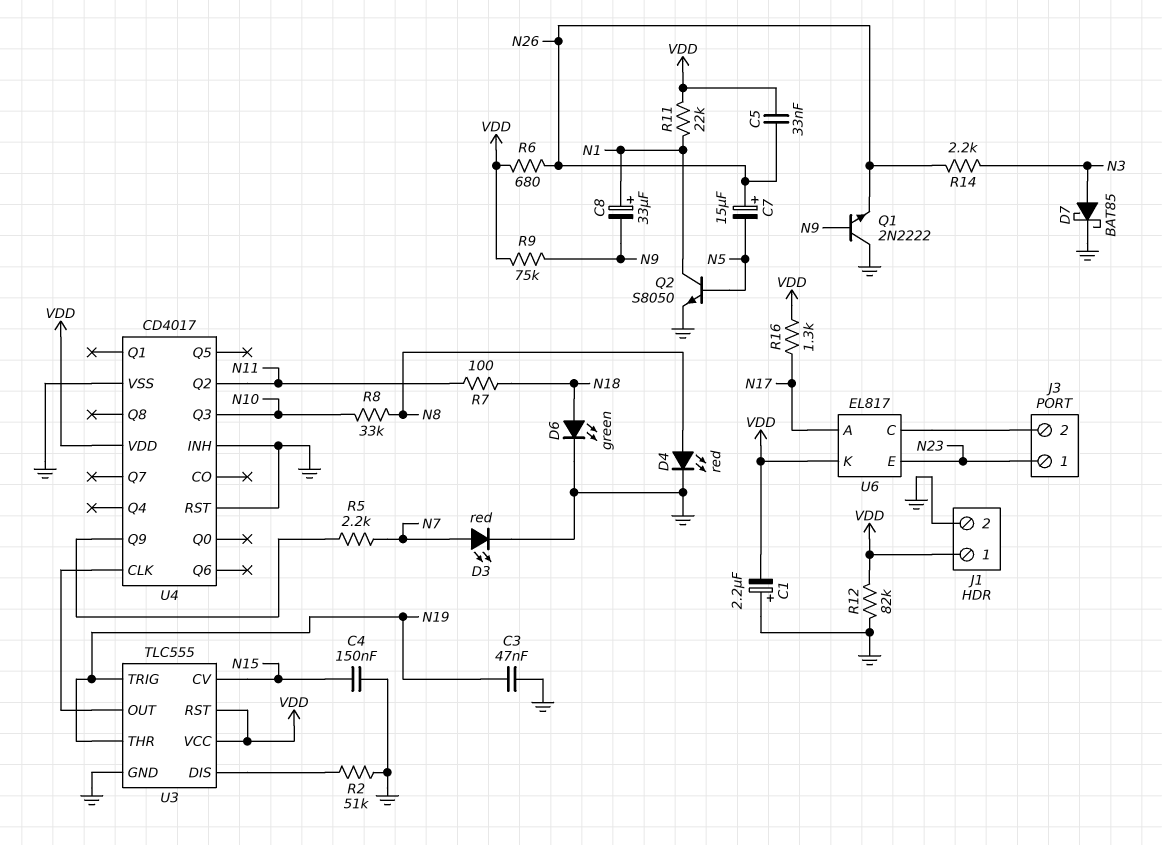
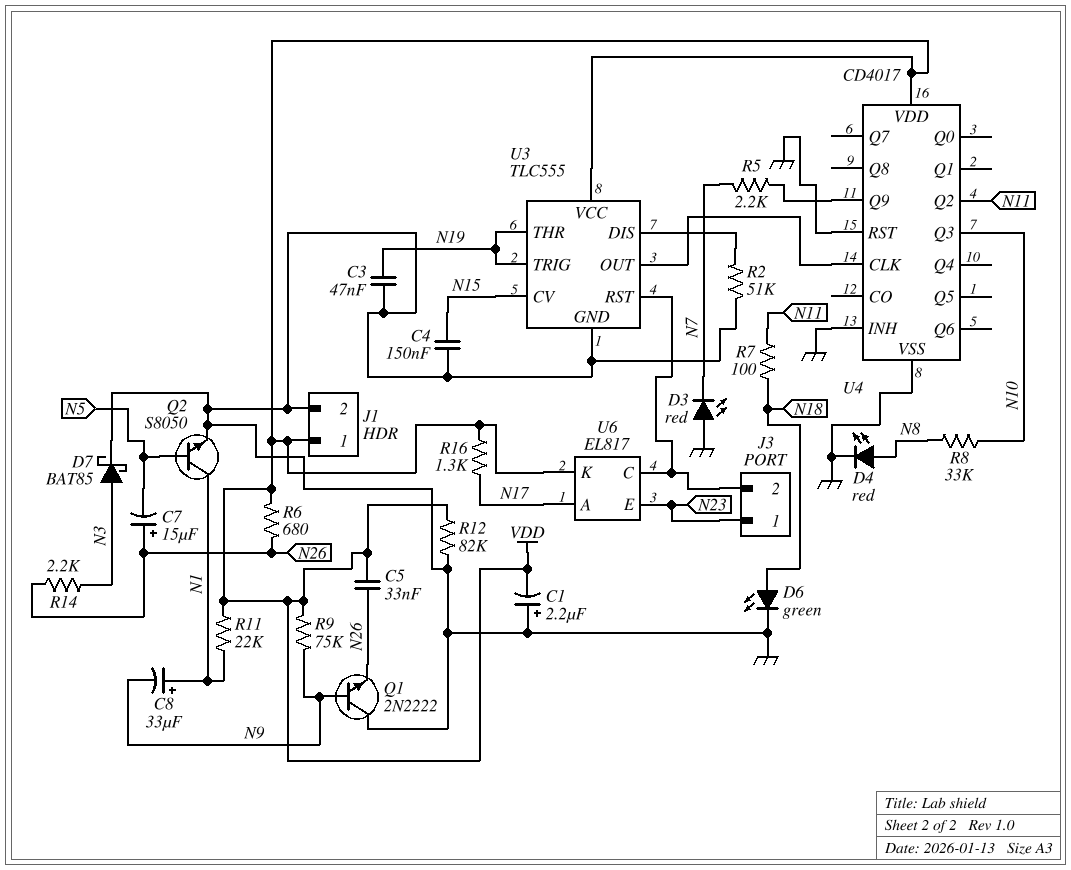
D3: LED red (A N7, K GND) -> LED red (A GND, K N7)
U3 pin RST: VDD -> J3/2

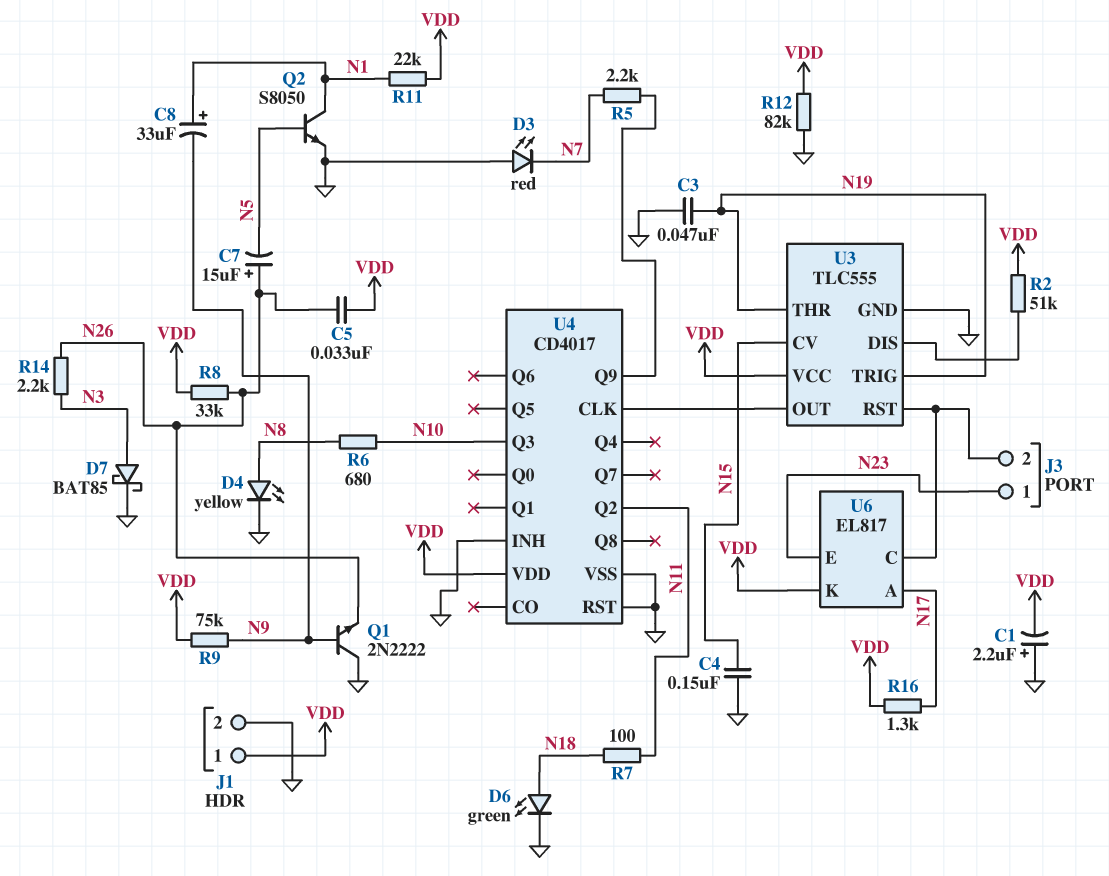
D4: LED red (A N8, K GND) -> LED yellow (A N8, K GND)
R2: 51k (GND, U3/DIS) -> 51k (U3/DIS, VDD)
R6: 680 (N26, VDD) -> 680 (N8, N10)
R8: 33k (N8, N10) -> 33k (N26, VDD)

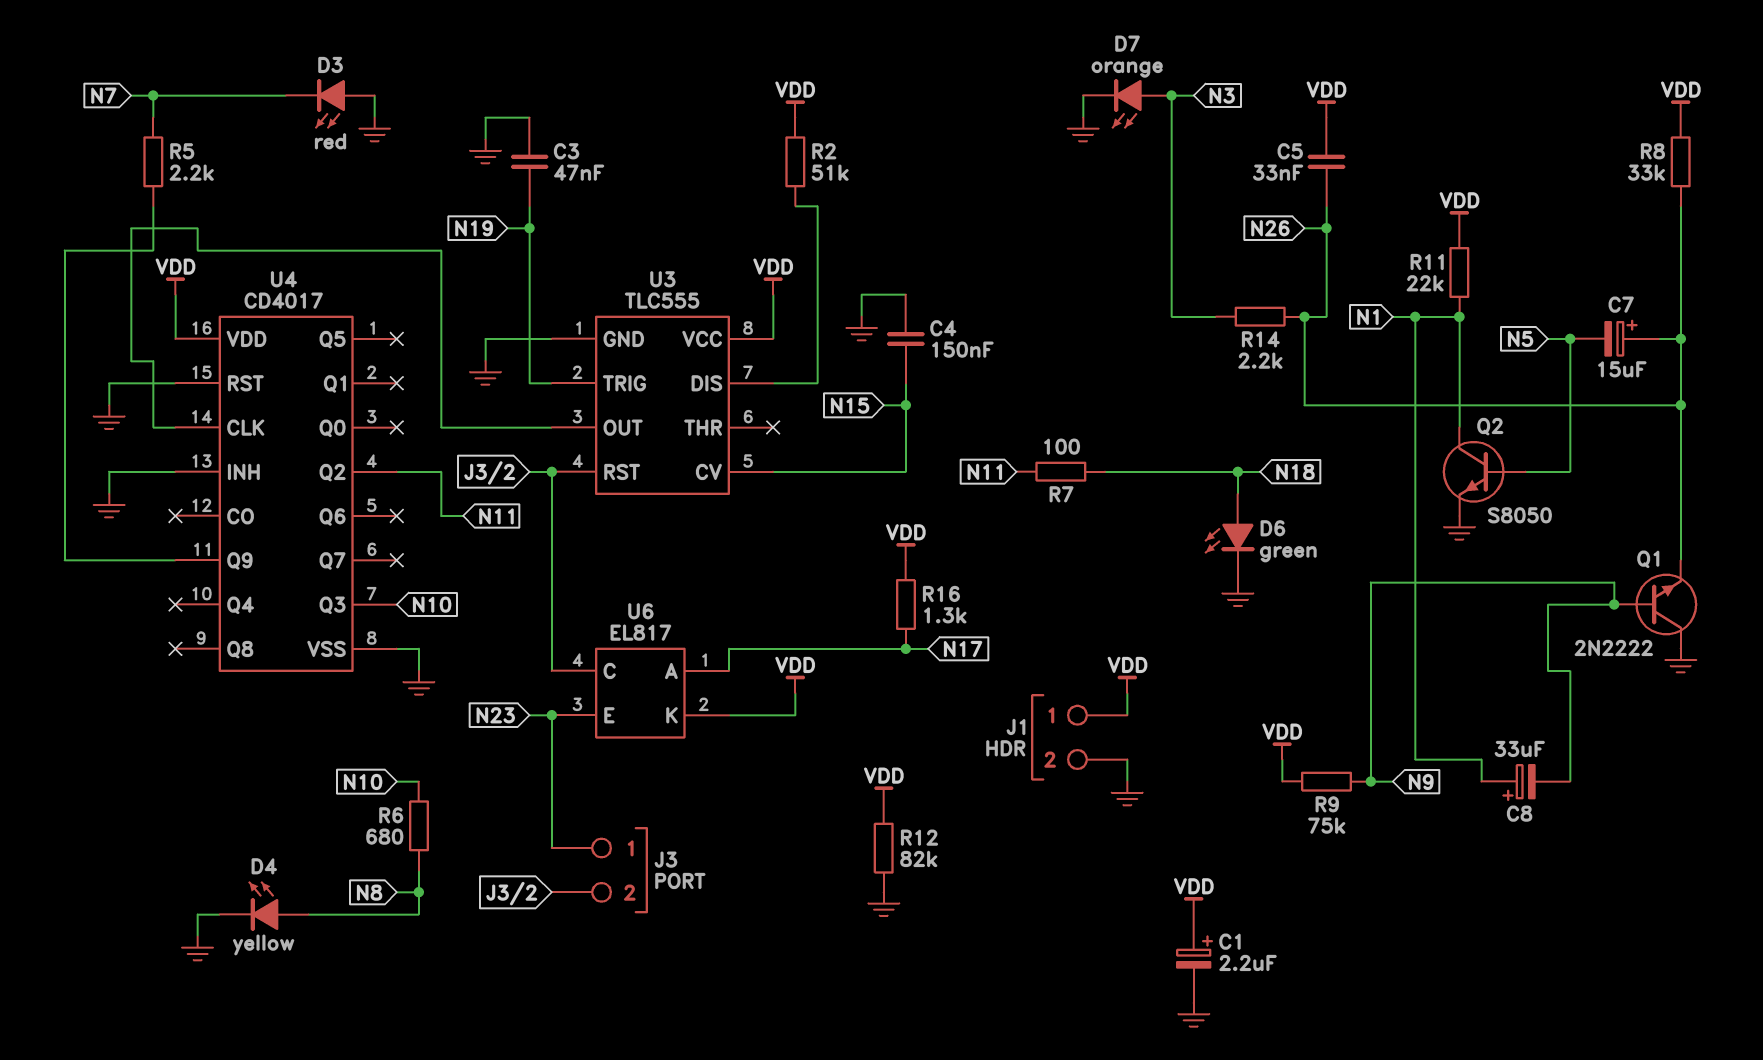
C1: 2.2uF (plus GND, minus VDD) -> 2.2uF (plus VDD, minus GND)
D7: schottky BAT85 (A N3, K GND) -> LED orange (A N3, K GND)
U3 pin THR: N19 -> none

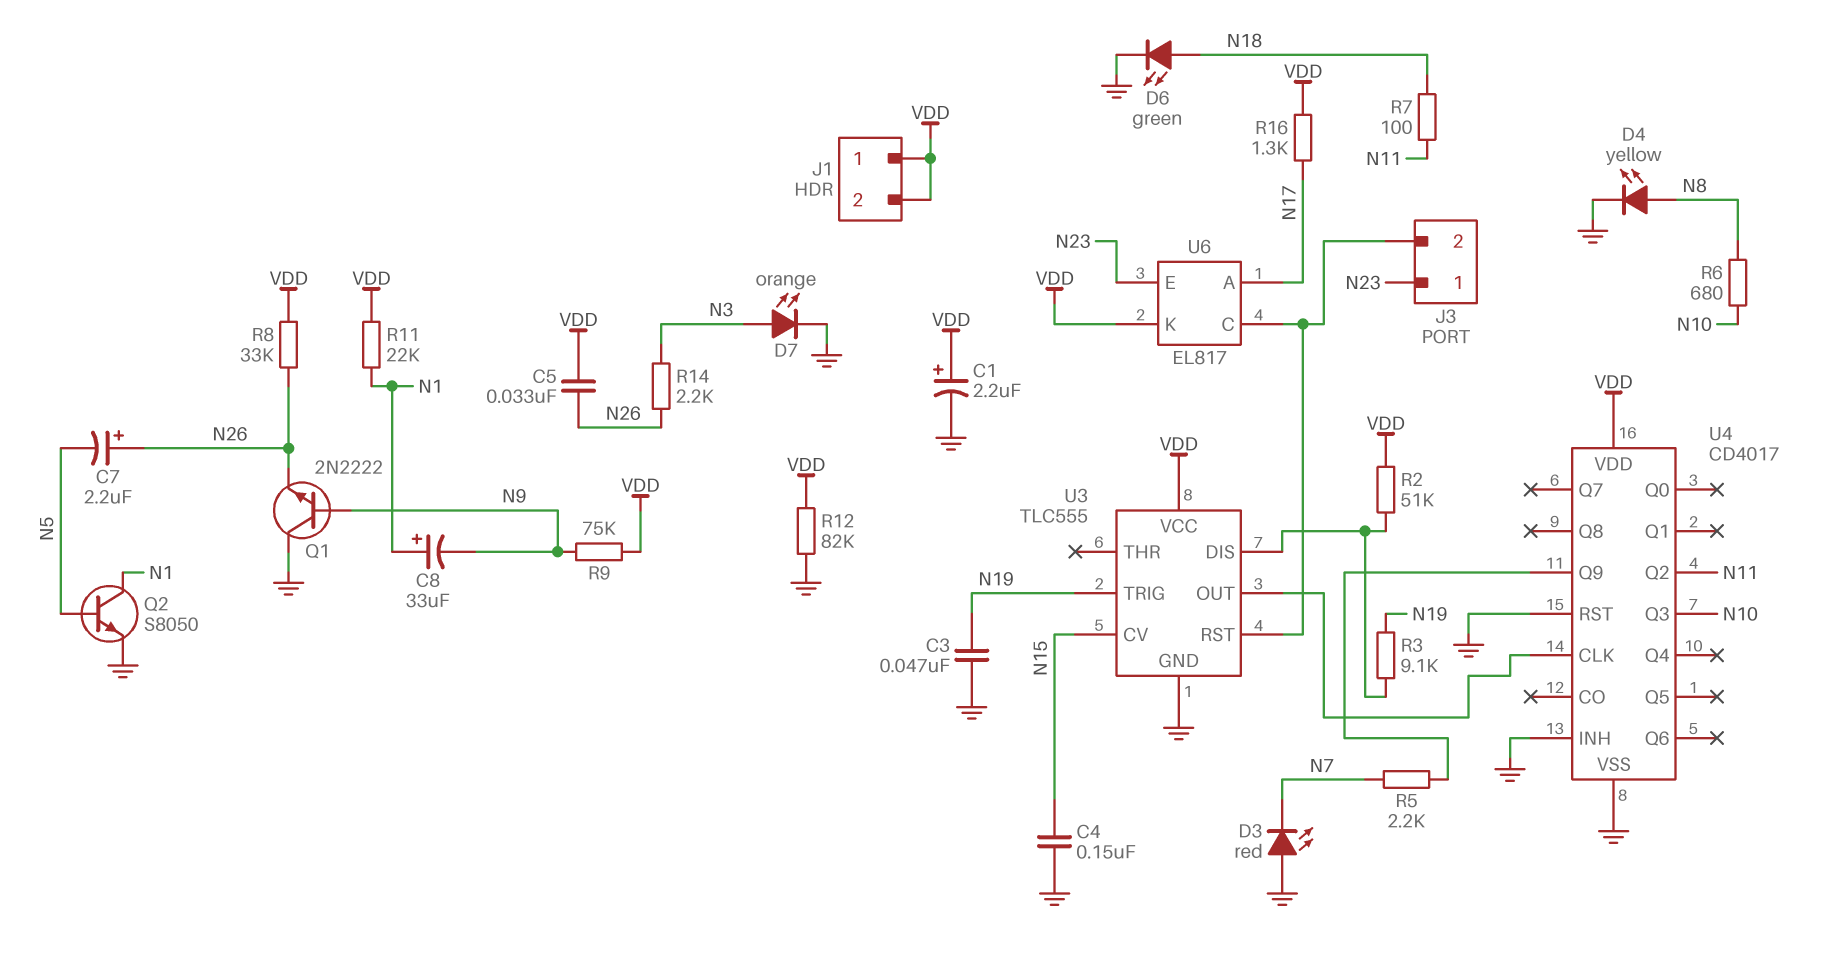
C7: 15uF (plus N26, minus N5) -> 2.2uF (plus N26, minus N5)
J1 pin 2: GND -> VDD
R3: none -> 9.1k (N19, U3/DIS)

